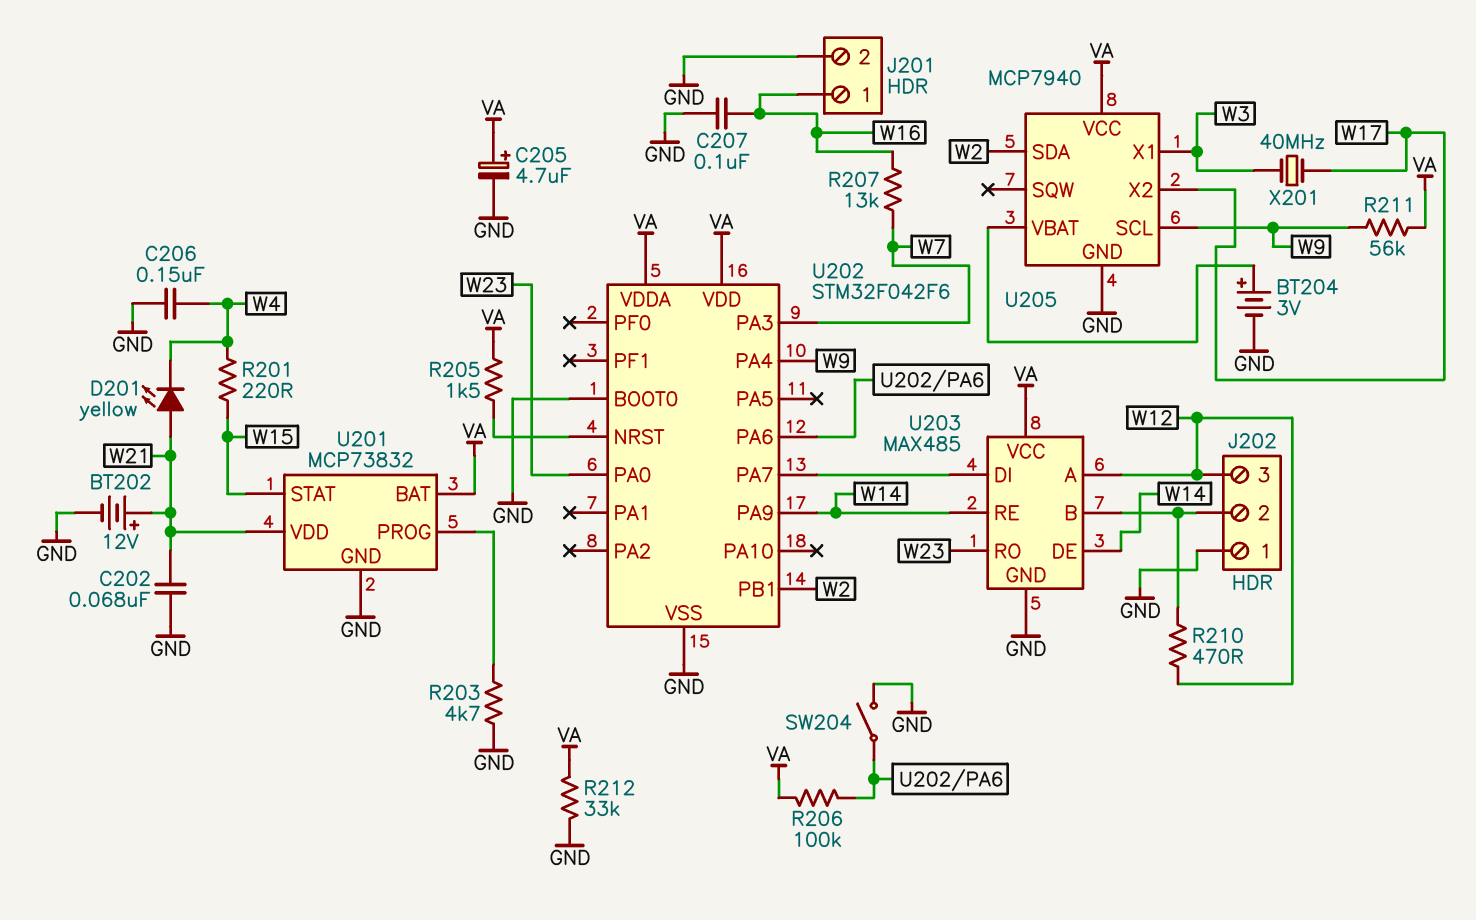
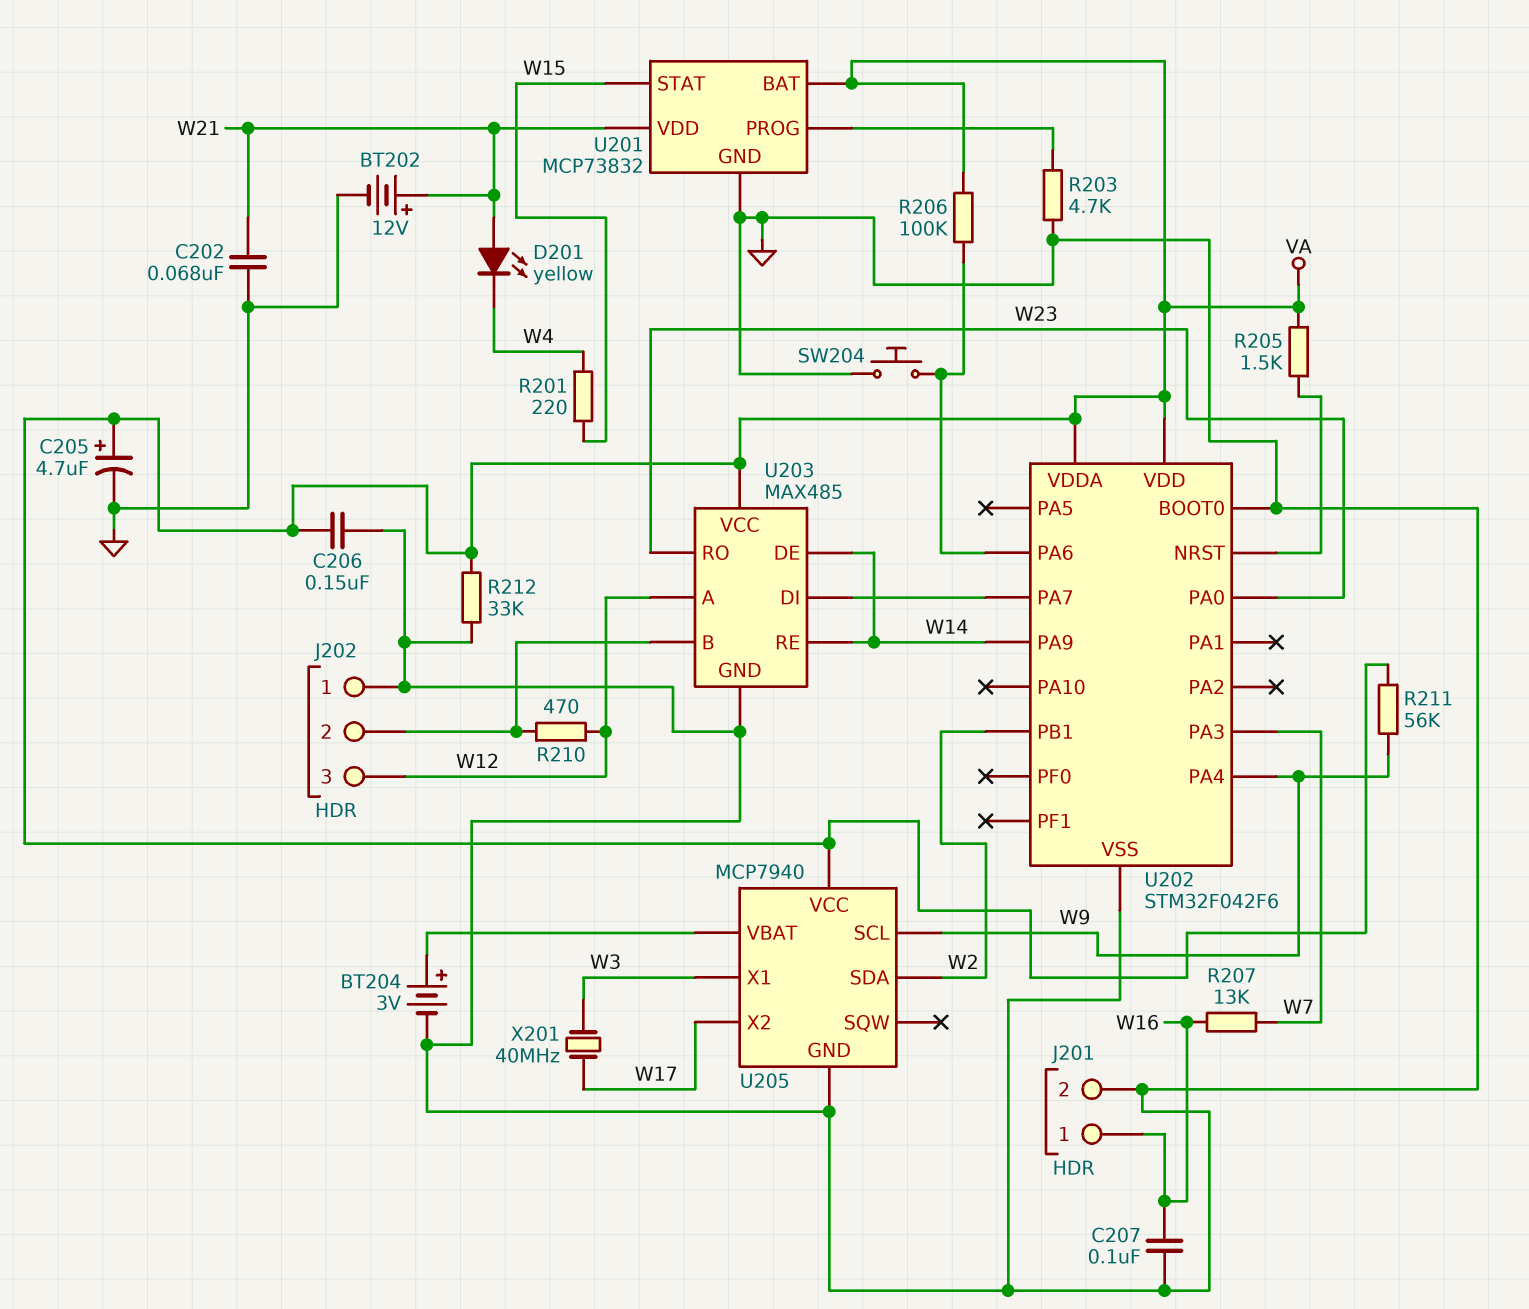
C206: 150nF (GND, W4) -> 150nF (GND, VA)
SW204: switch (GND, U202/PA6) -> button (GND, U202/PA6)

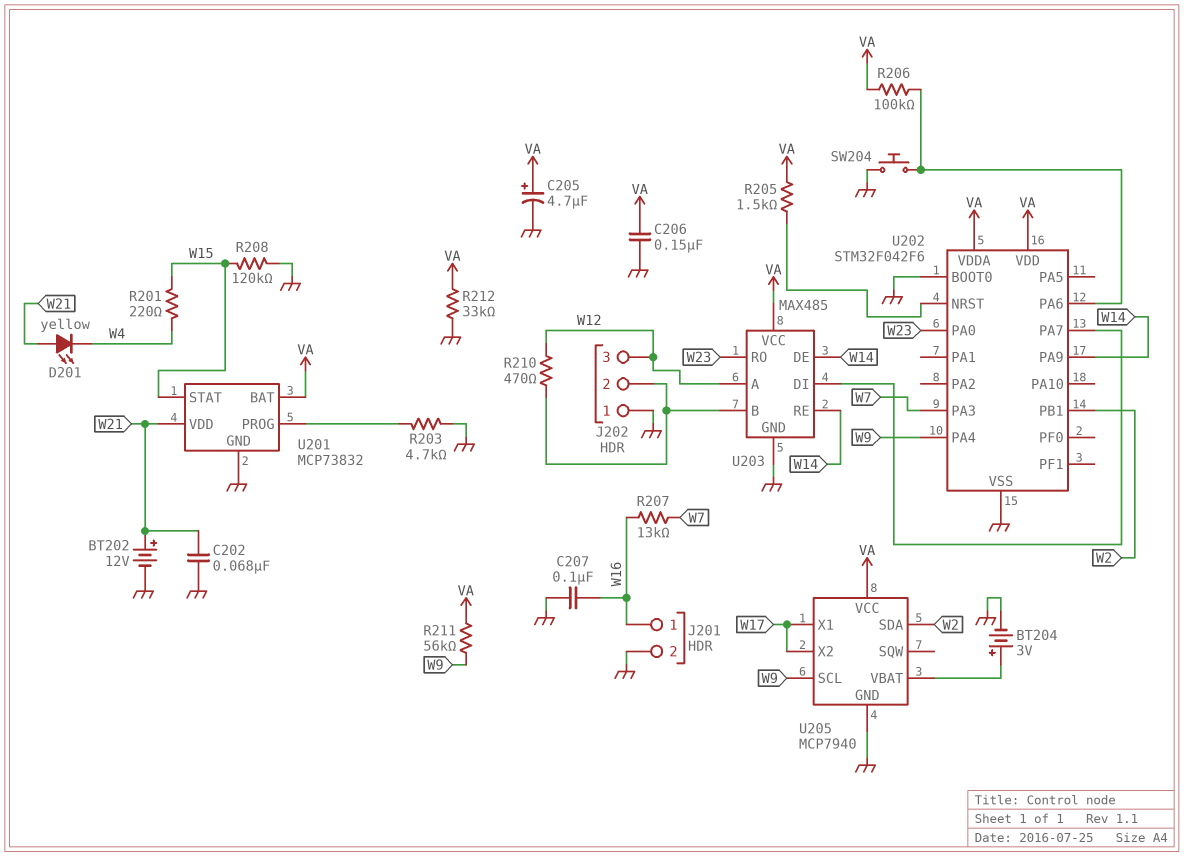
R208: none -> 120k (GND, W15)
U205 pin X1: W3 -> W17
X201: 40MHz (W3, W17) -> none

